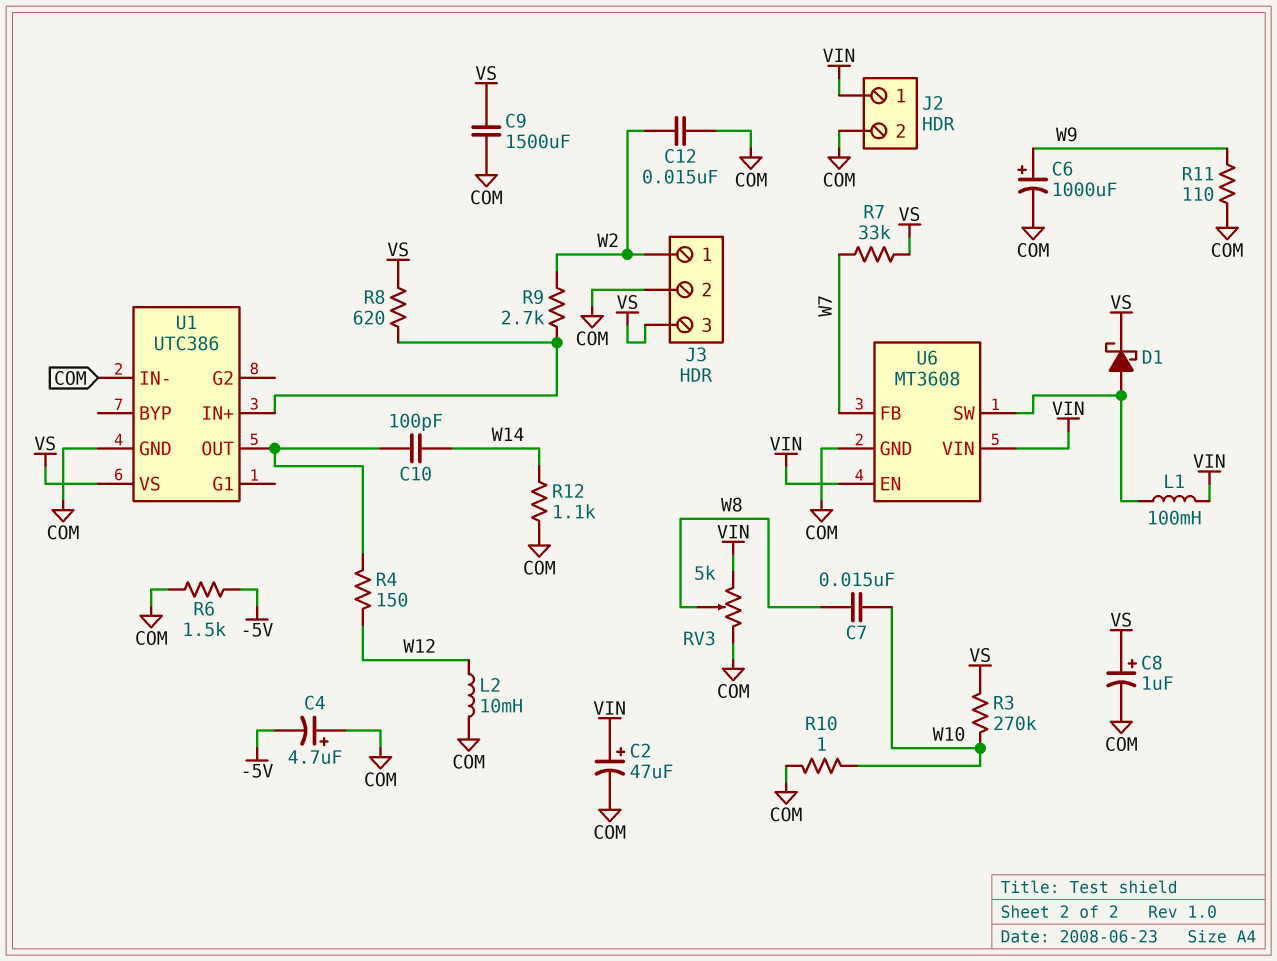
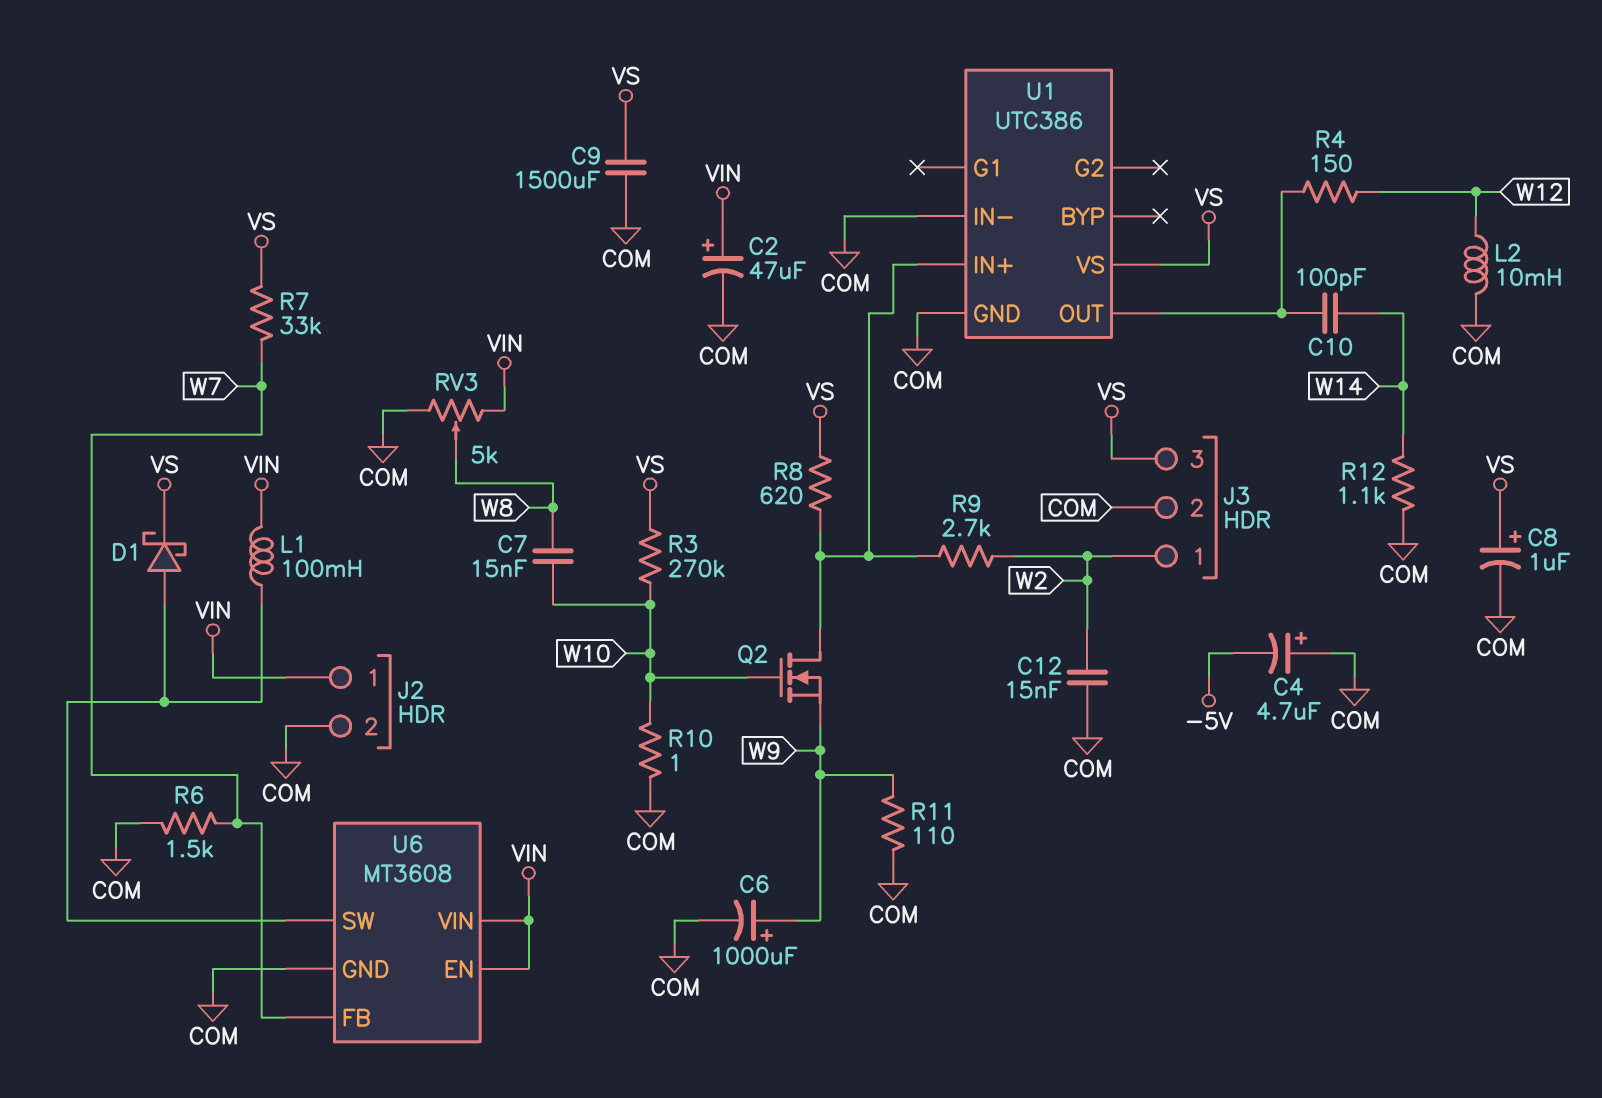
Q2: none -> NMOS (G W10, D U1/IN+, S W9)
R6: 1.5k (-5V, COM) -> 1.5k (COM, W7)

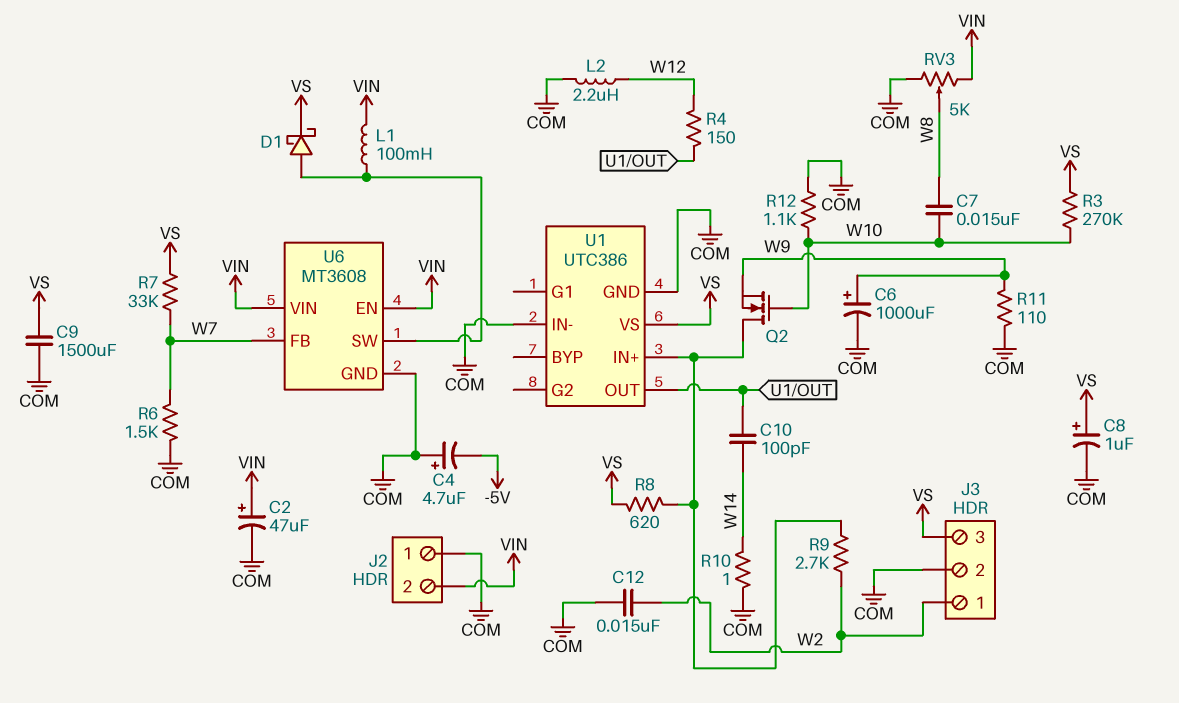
J2 pin 1: VIN -> COM
J2 pin 2: COM -> VIN
L2: 10mH (COM, W12) -> 2.2uH (COM, W12)
R10: 1 (COM, W10) -> 1 (COM, W14)
R12: 1.1k (COM, W14) -> 1.1k (COM, W10)

